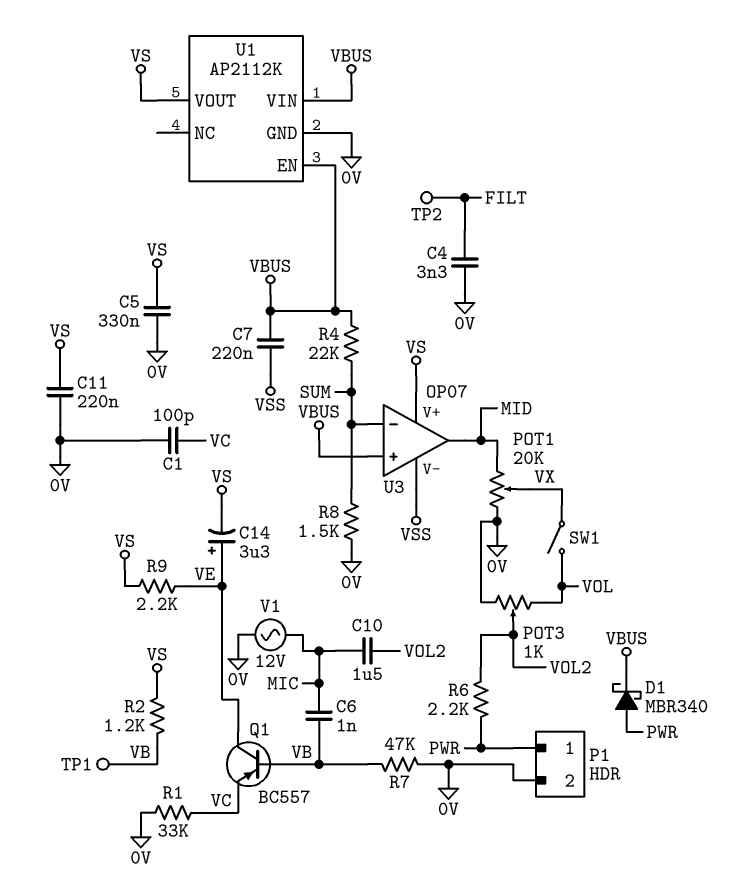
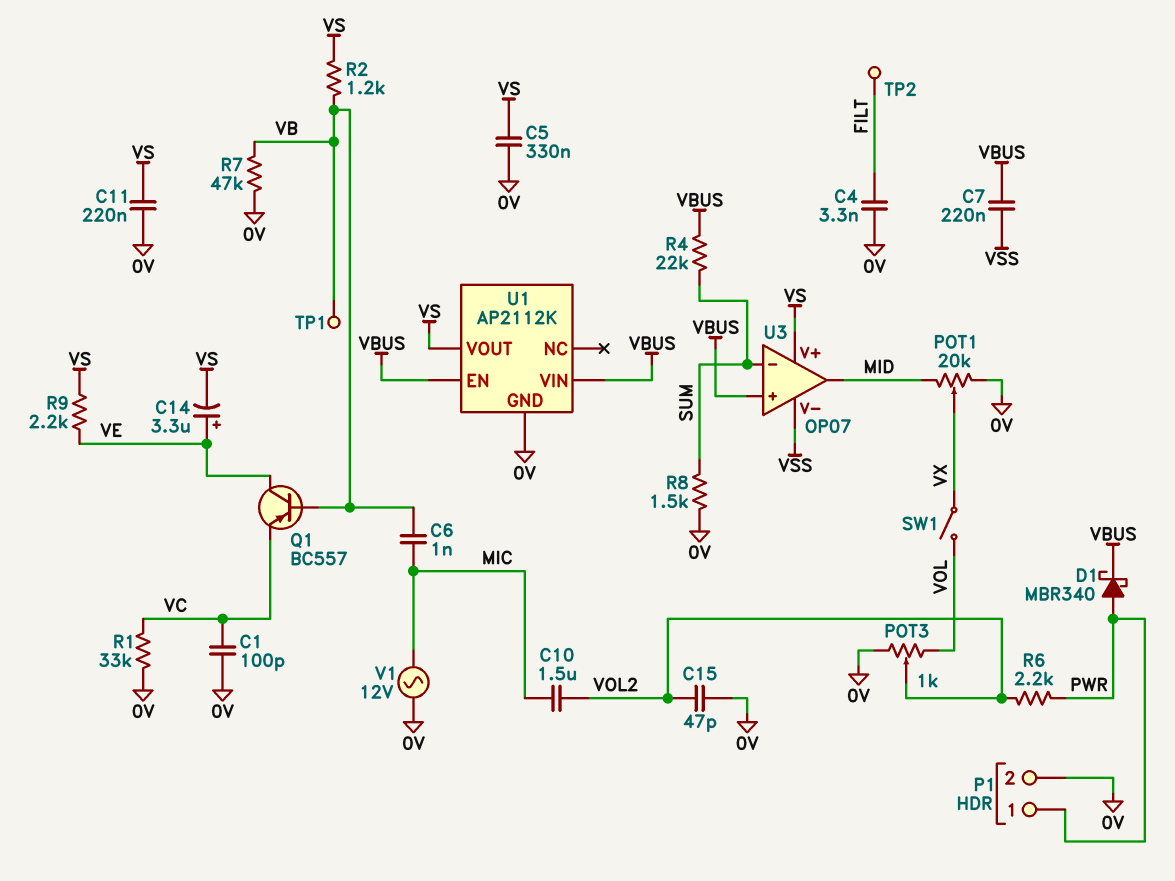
C15: none -> 47pF (0V, VOL2)

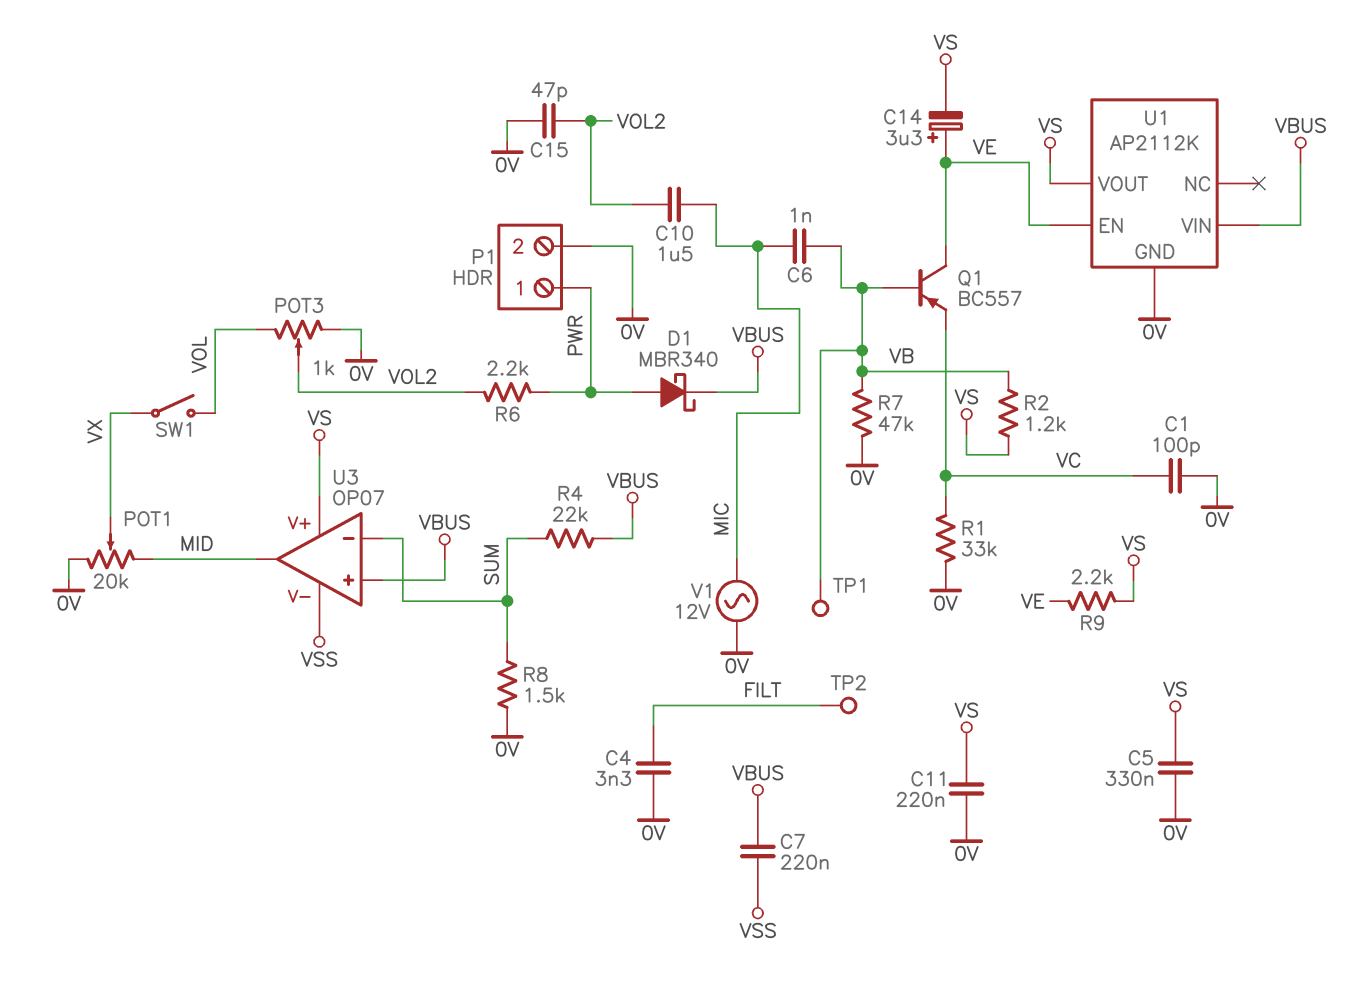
U1 pin EN: VBUS -> VE

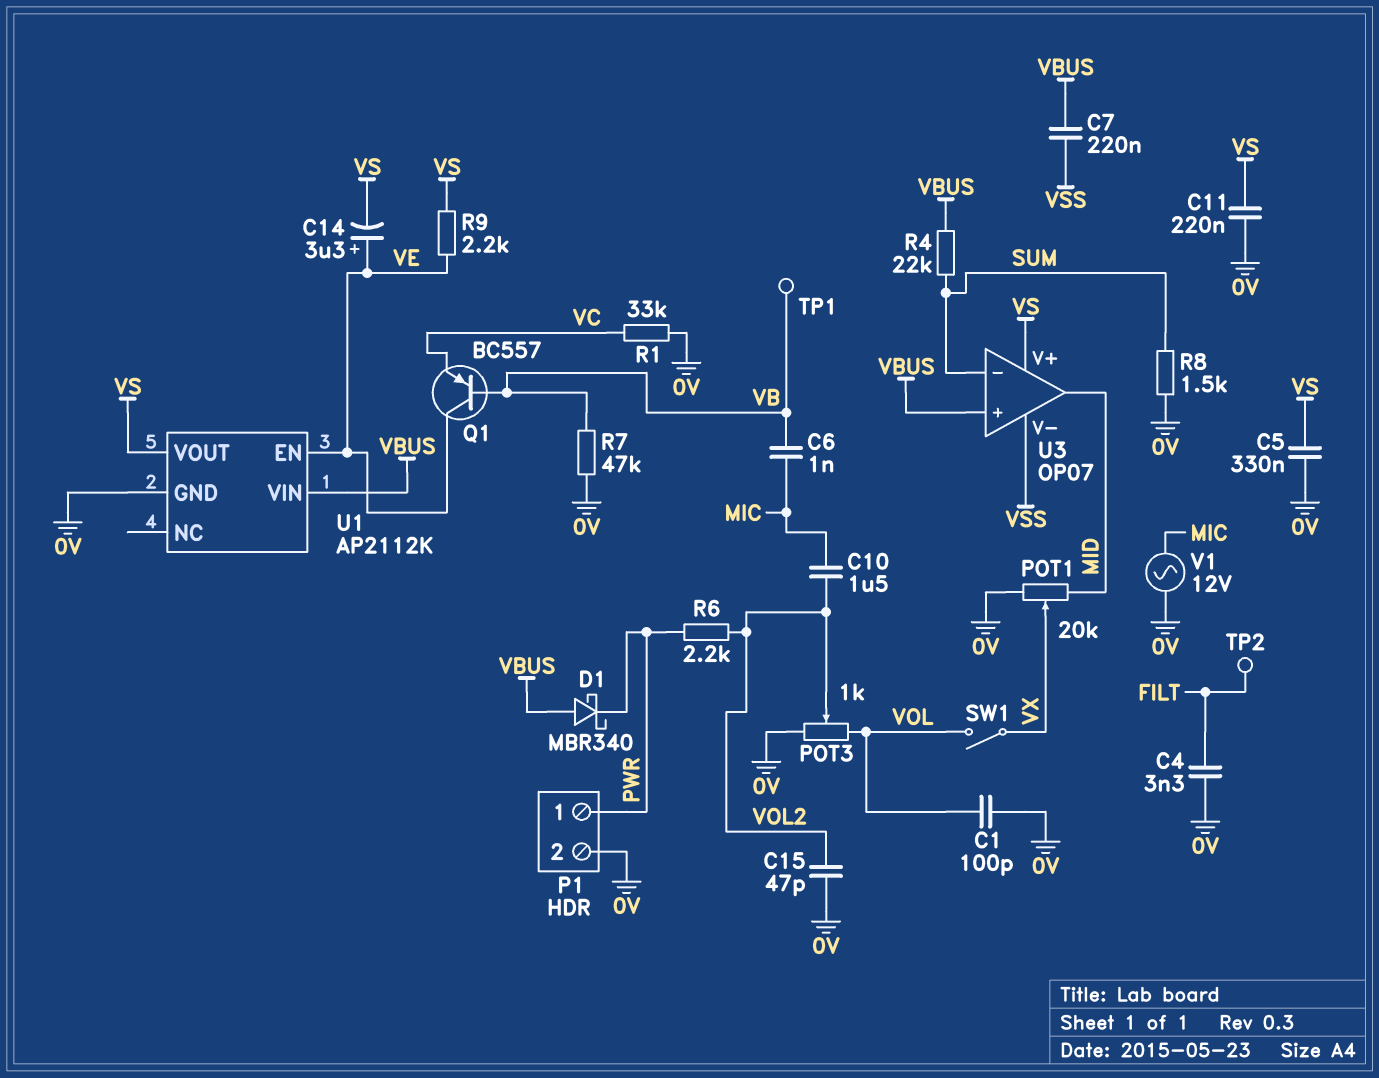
C1: 100pF (0V, VC) -> 100pF (0V, VOL)
D1: schottky MBR340 (A PWR, K VBUS) -> schottky MBR340 (A VBUS, K PWR)
R2: 1.2k (VB, VS) -> none

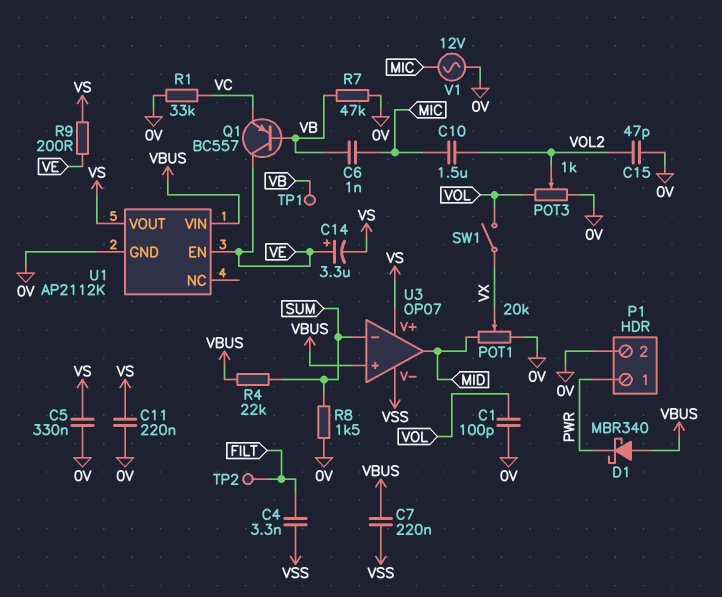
C4: 3.3nF (0V, FILT) -> 3.3nF (FILT, VSS)
R6: 2.2k (PWR, VOL2) -> none
R9: 2.2k (VE, VS) -> 200 (VE, VS)

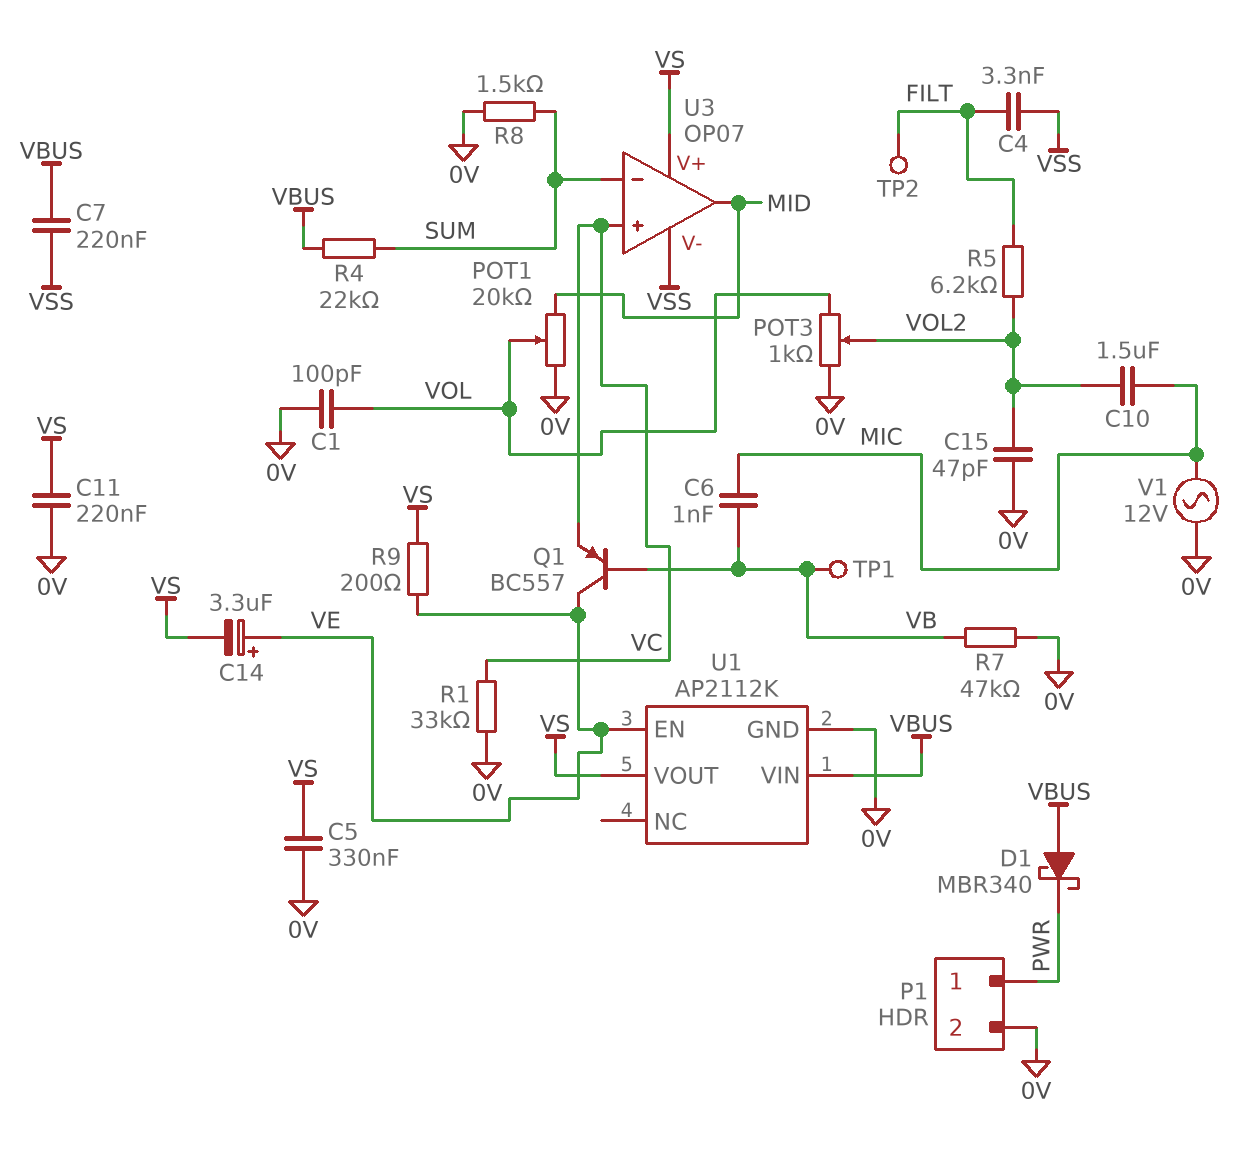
POT1: 20k (0V, MID, wiper VX) -> 20k (0V, MID, wiper VOL)
R5: none -> 6.2k (FILT, VOL2)
SW1: switch (VOL, VX) -> none
U3 pin in+: VBUS -> VC

